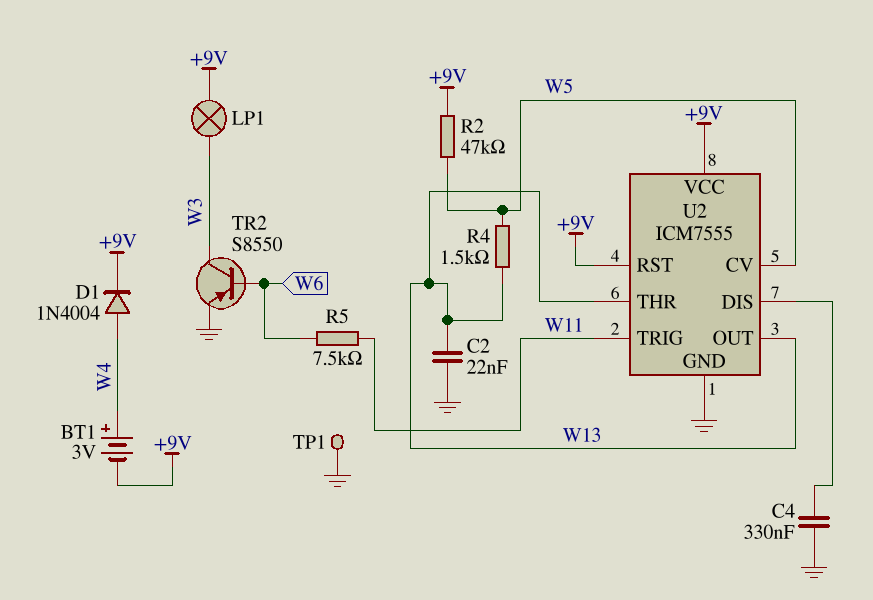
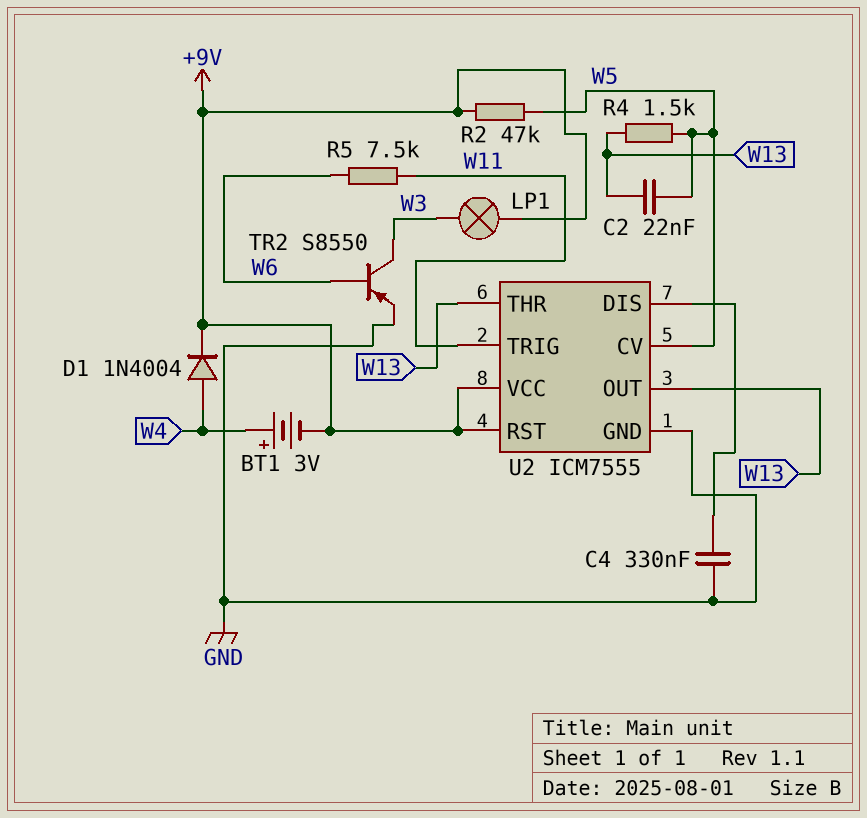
C2: 22nF (GND, W13) -> 22nF (W5, W13)
TP1: test point (GND) -> none

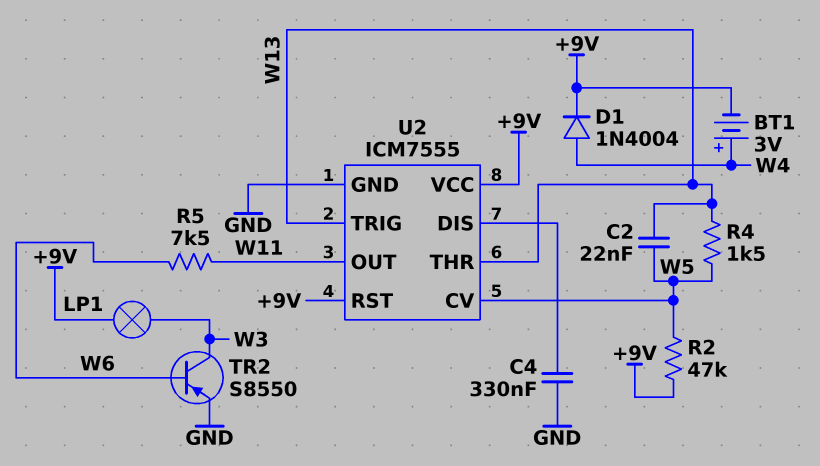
U2 pin OUT: W13 -> W11
U2 pin TRIG: W11 -> W13

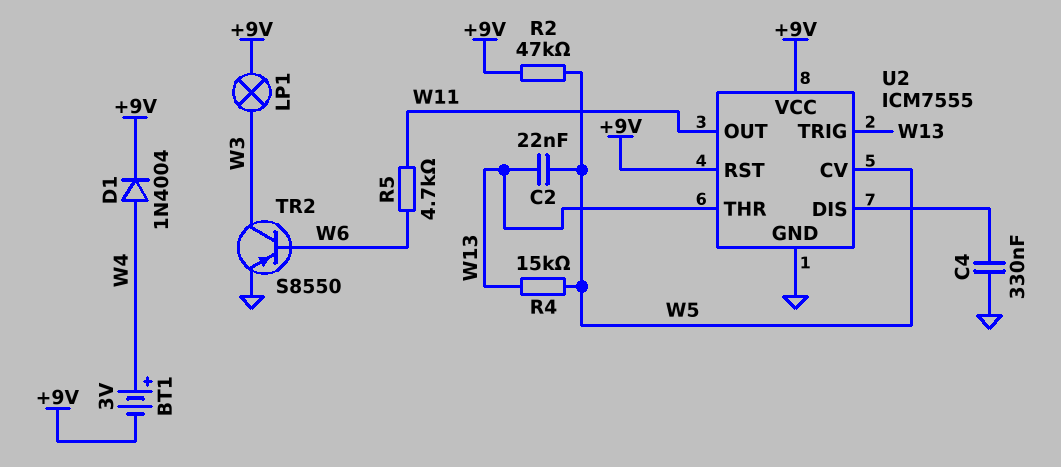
R4: 1.5k (W5, W13) -> 15k (W5, W13)
R5: 7.5k (W6, W11) -> 4.7k (W6, W11)

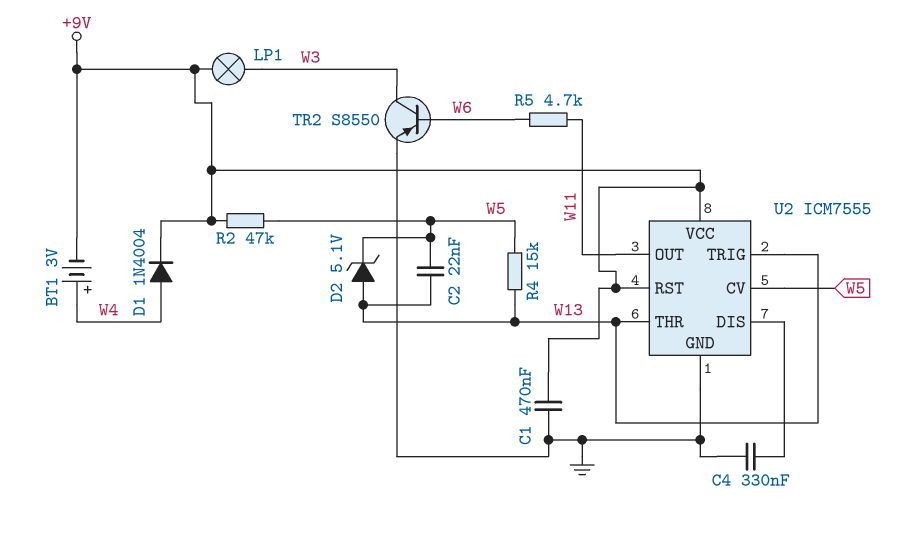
C1: none -> 470nF (+9V, GND)
D2: none -> zener 5.1V (A W13, K W5)

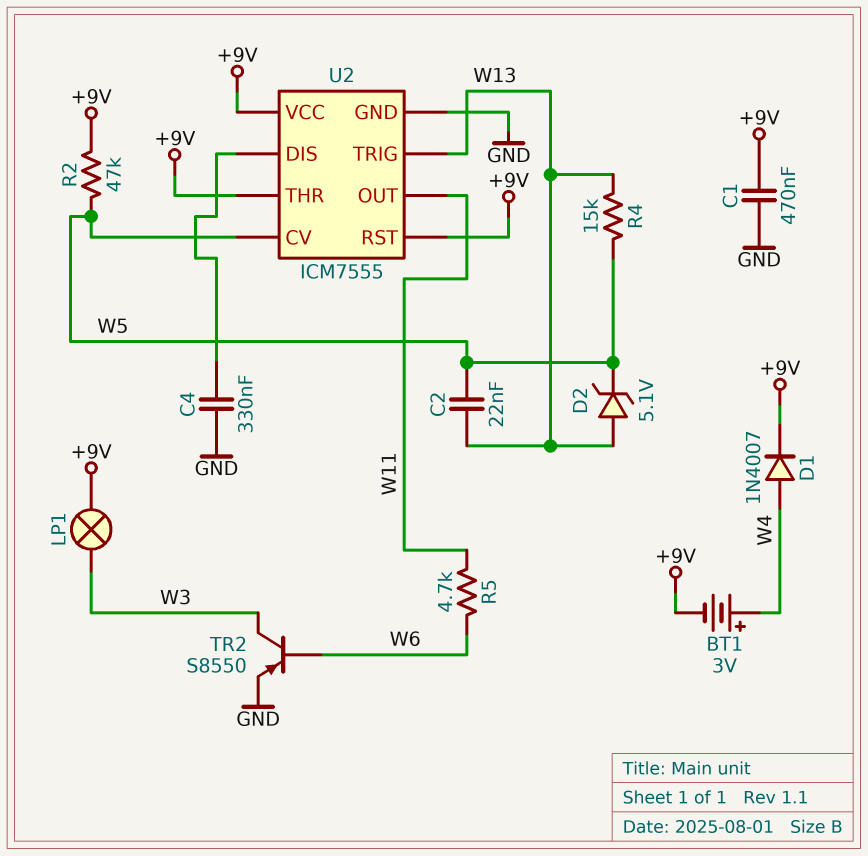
D1: diode 1N4004 (A W4, K +9V) -> diode 1N4007 (A W4, K +9V)
U2 pin THR: W13 -> +9V

